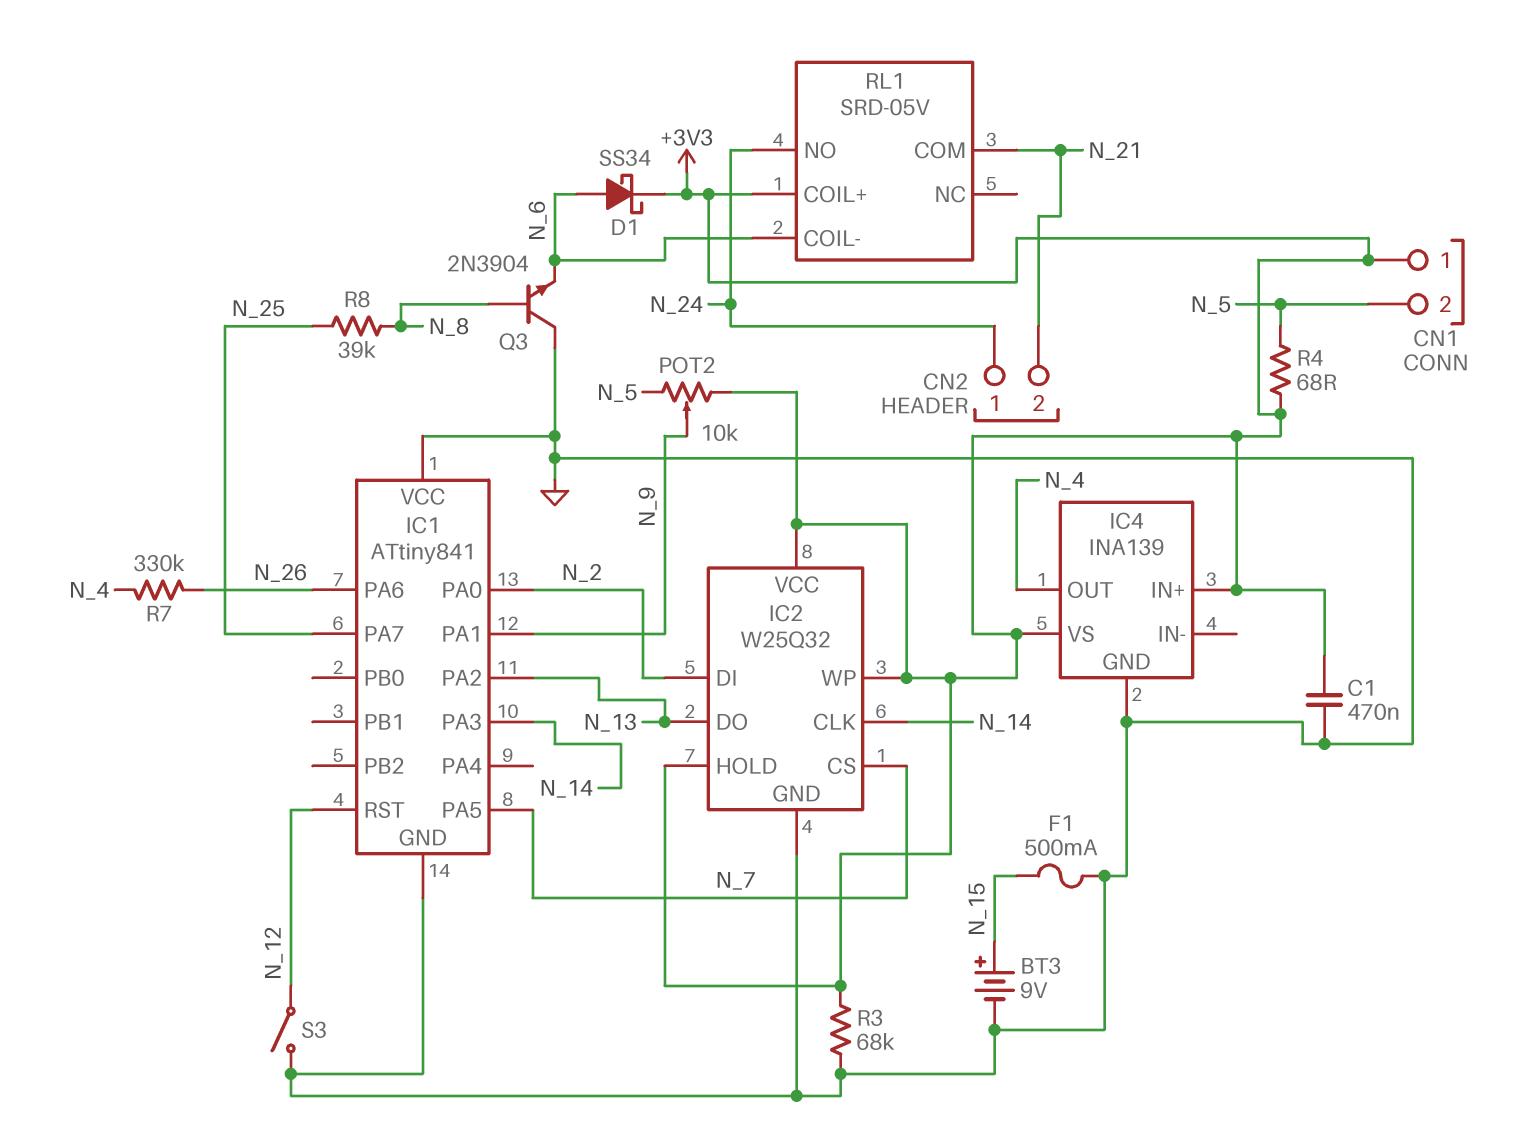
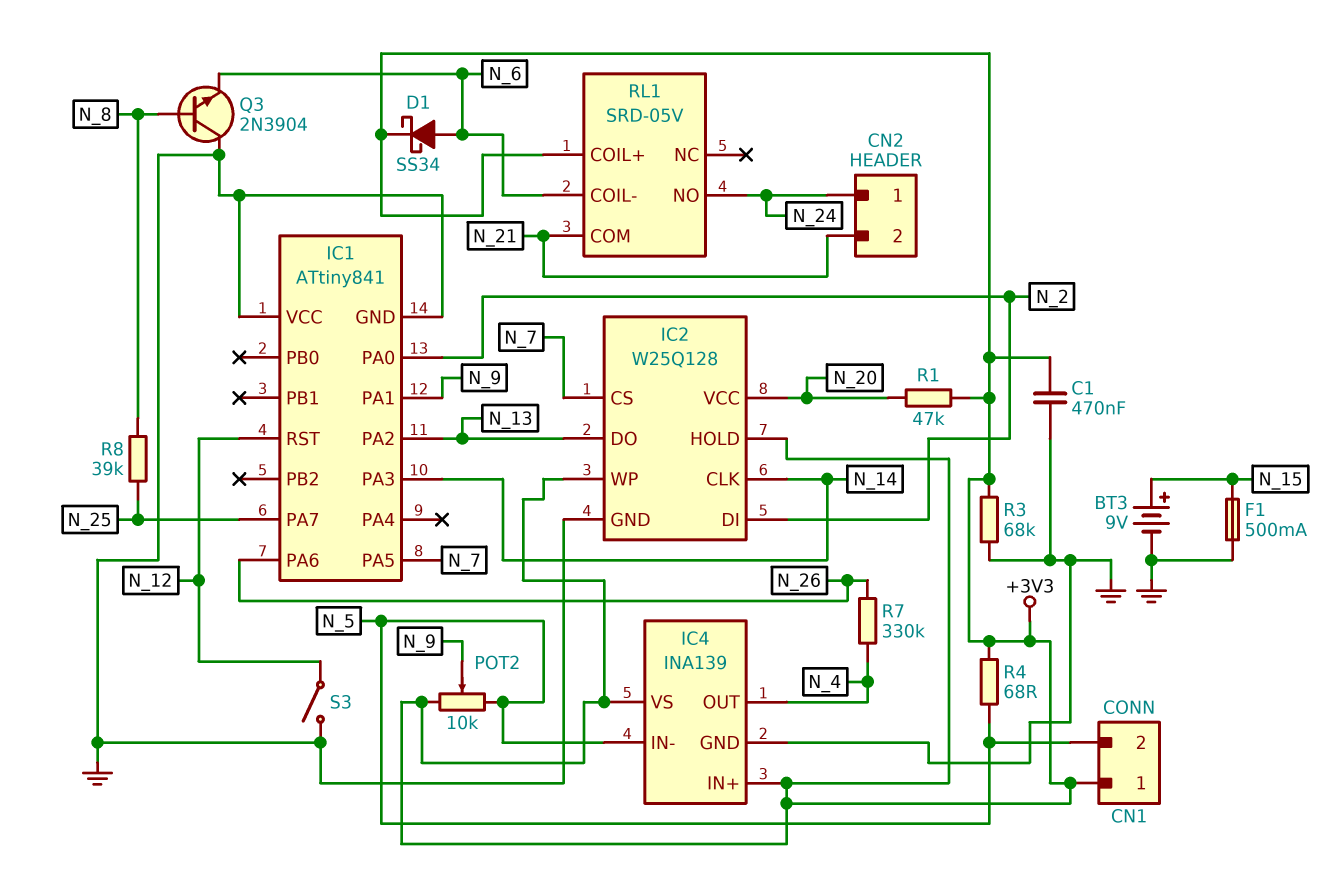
IC2: W25Q32 -> W25Q128
IC2 pin VCC: +3V3 -> N_20
IC4 pin IN-: none -> N_5
R1: none -> 47k (+3V3, N_20)

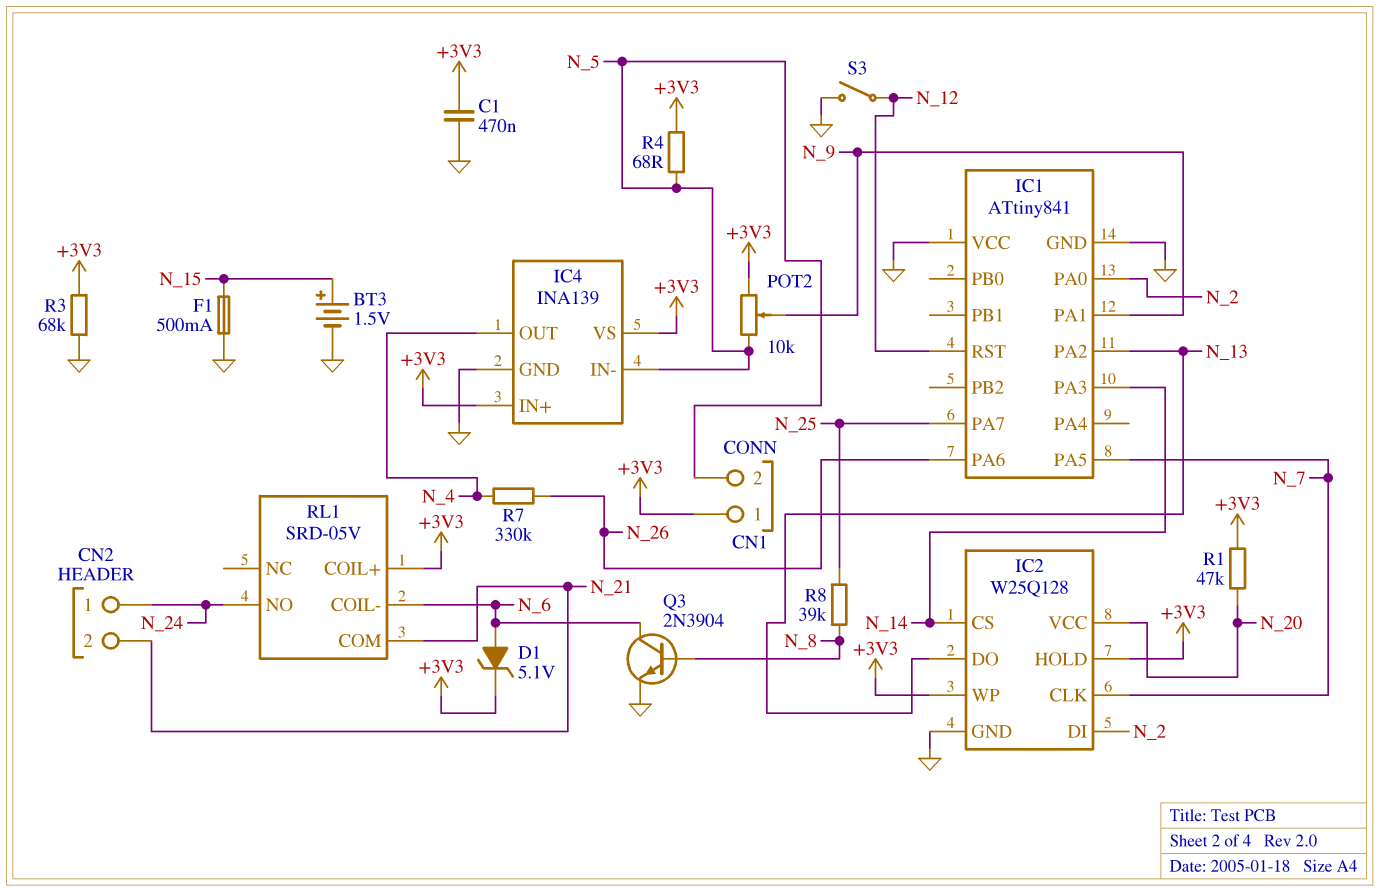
BT3: 9V (plus N_15, minus GND) -> 1.5V (plus N_15, minus GND)
D1: schottky SS34 (A N_6, K +3V3) -> zener 5.1V (A N_6, K +3V3)
IC2 pin CLK: N_14 -> N_7
IC2 pin CS: N_7 -> N_14
Q3: NPN 2N3904 (B N_8, C GND, E N_6) -> NPN 2N3904 (B N_8, C N_6, E GND)

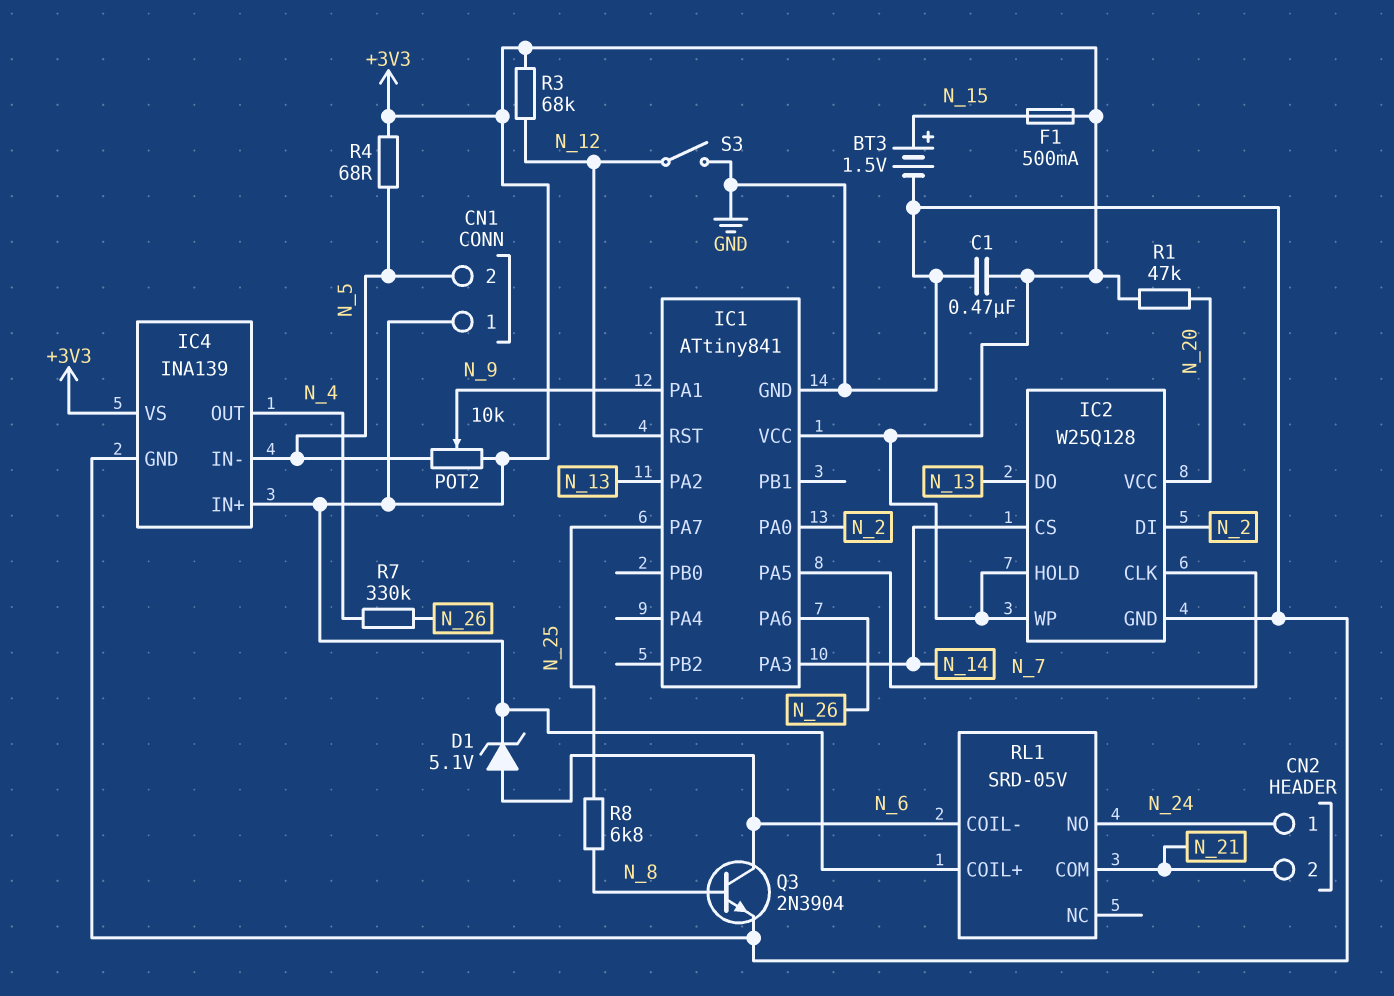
F1: 500mA (GND, N_15) -> 500mA (+3V3, N_15)
IC1 pin VCC: GND -> +3V3
R3: 68k (+3V3, GND) -> 68k (+3V3, N_12)
R8: 39k (N_8, N_25) -> 6.8k (N_8, N_25)

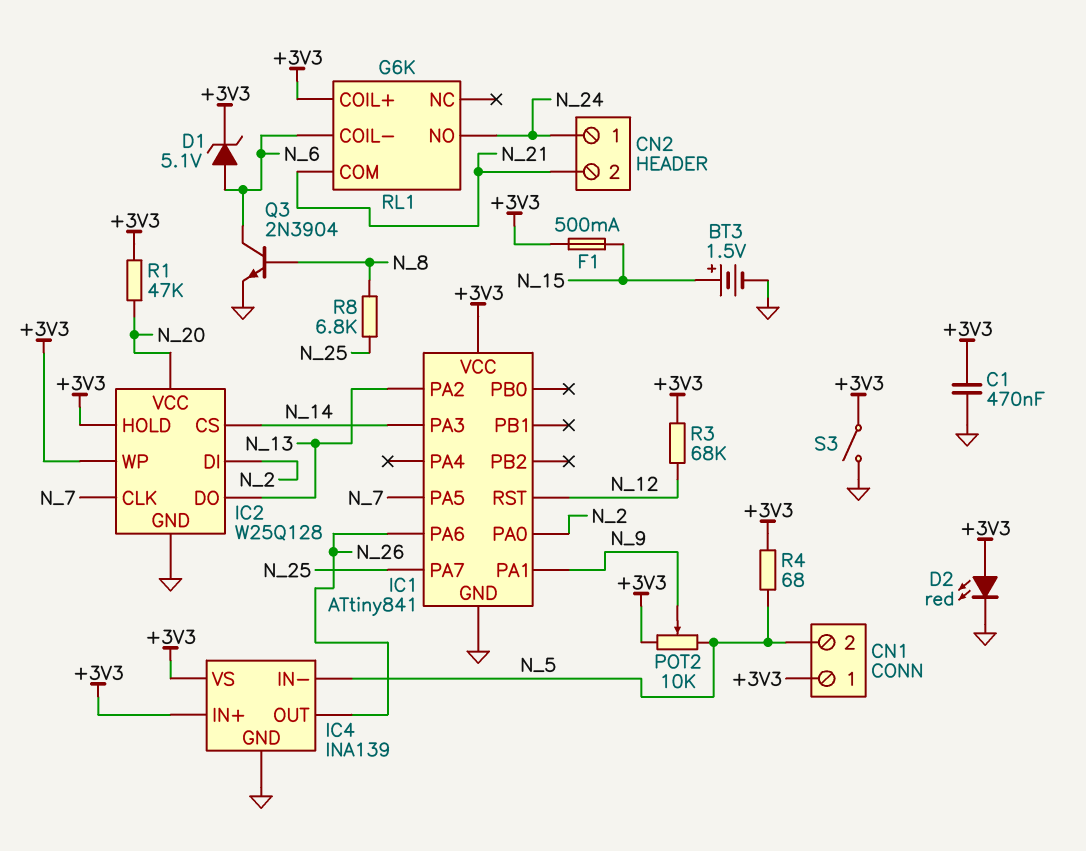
D2: none -> LED red (A +3V3, K GND)
IC4 pin OUT: N_4 -> N_26
R7: 330k (N_4, N_26) -> none
RL1: SRD-05V -> G6K
S3: switch (GND, N_12) -> switch (+3V3, GND)

